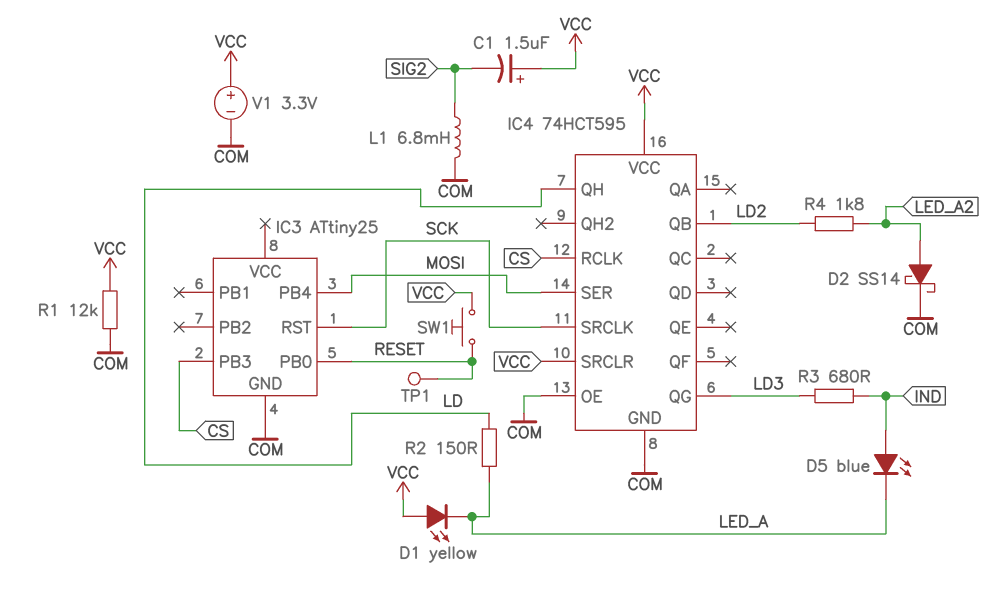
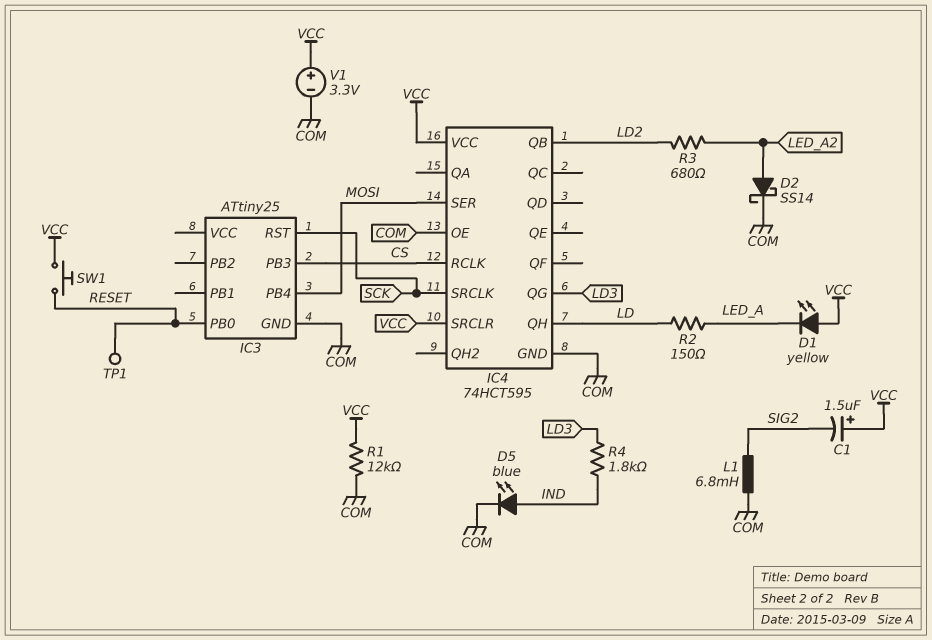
D5: LED blue (A IND, K LED_A) -> LED blue (A IND, K COM)
R3: 680 (IND, LD3) -> 680 (LD2, LED_A2)
R4: 1.8k (LD2, LED_A2) -> 1.8k (IND, LD3)

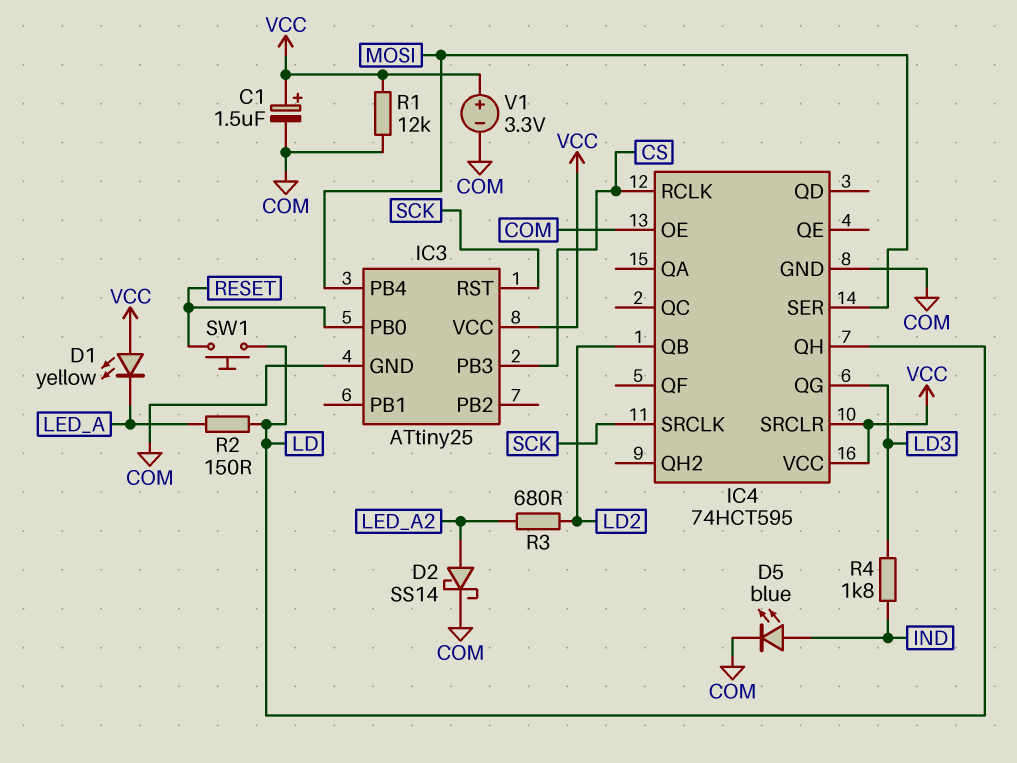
C1: 1.5uF (plus VCC, minus SIG2) -> 1.5uF (plus VCC, minus COM)
IC3 pin VCC: none -> VCC
L1: 6.8mH (COM, SIG2) -> none
SW1: button (RESET, VCC) -> button (LD, RESET)
TP1: test point (RESET) -> none

